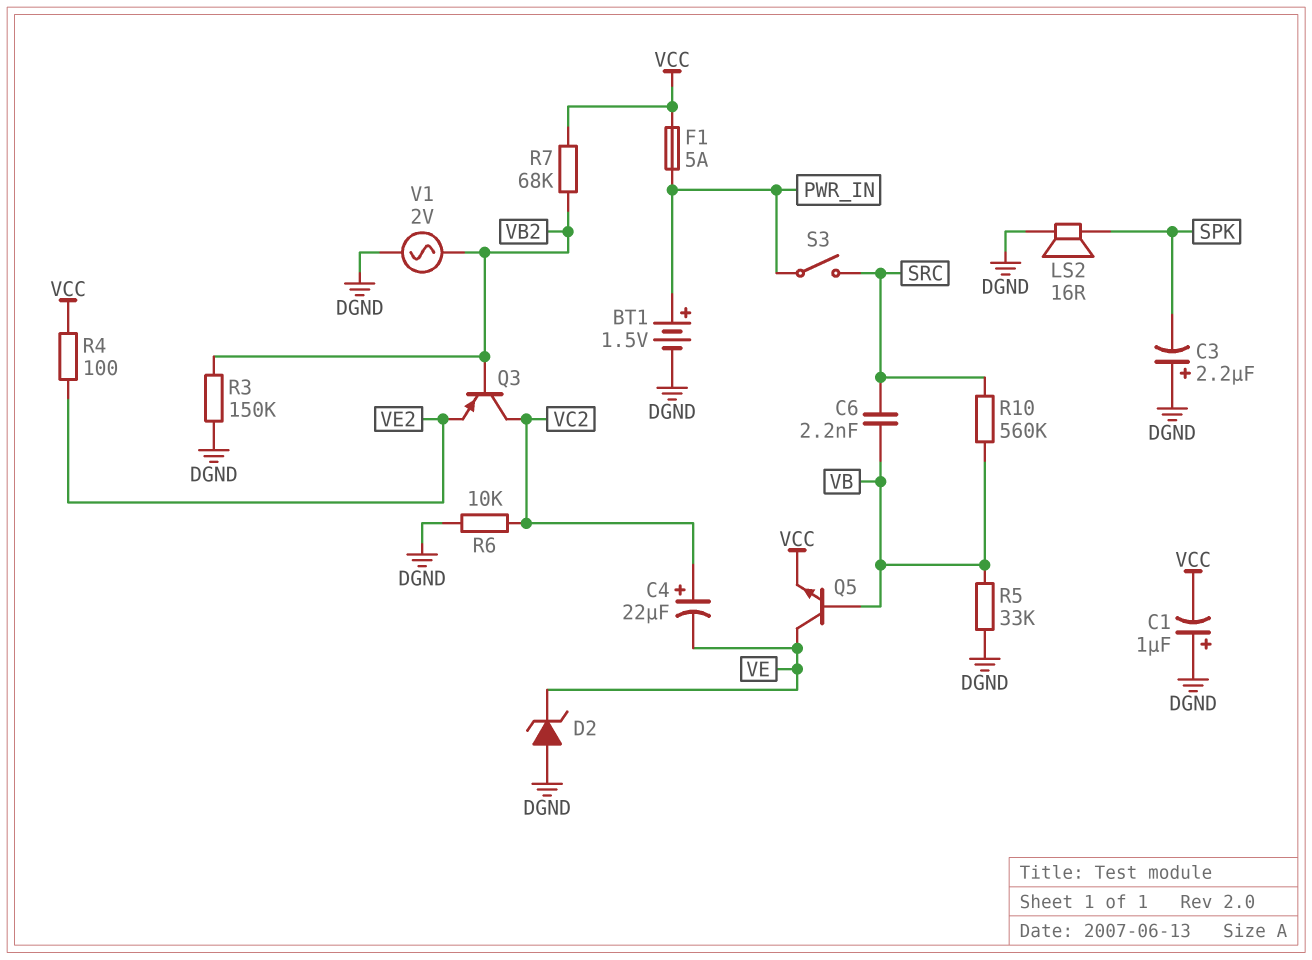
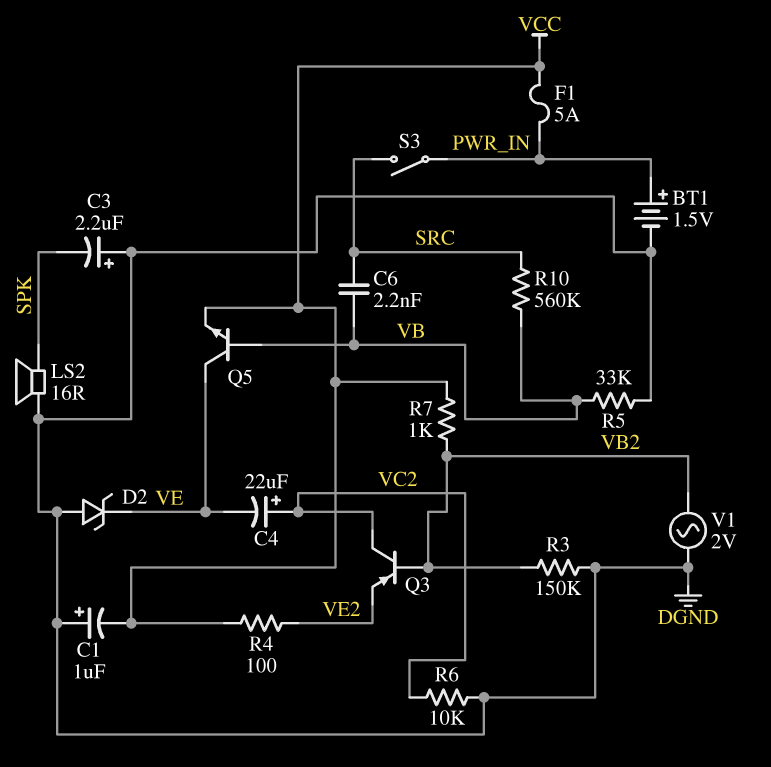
R7: 68k (VB2, VCC) -> 1k (VB2, VCC)

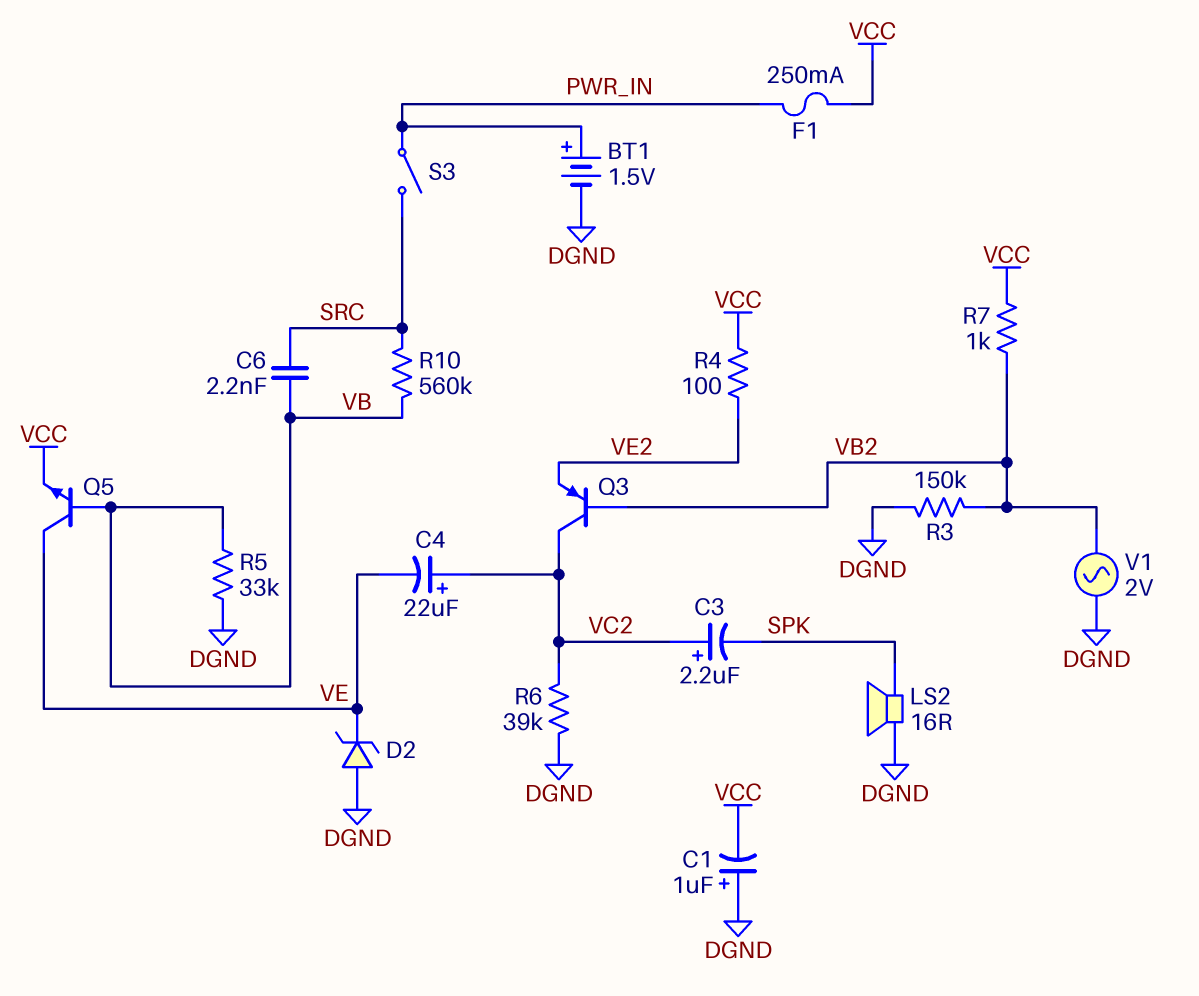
C3: 2.2uF (plus DGND, minus SPK) -> 2.2uF (plus VC2, minus SPK)
F1: 5A (PWR_IN, VCC) -> 250mA (PWR_IN, VCC)
R6: 10k (DGND, VC2) -> 39k (DGND, VC2)

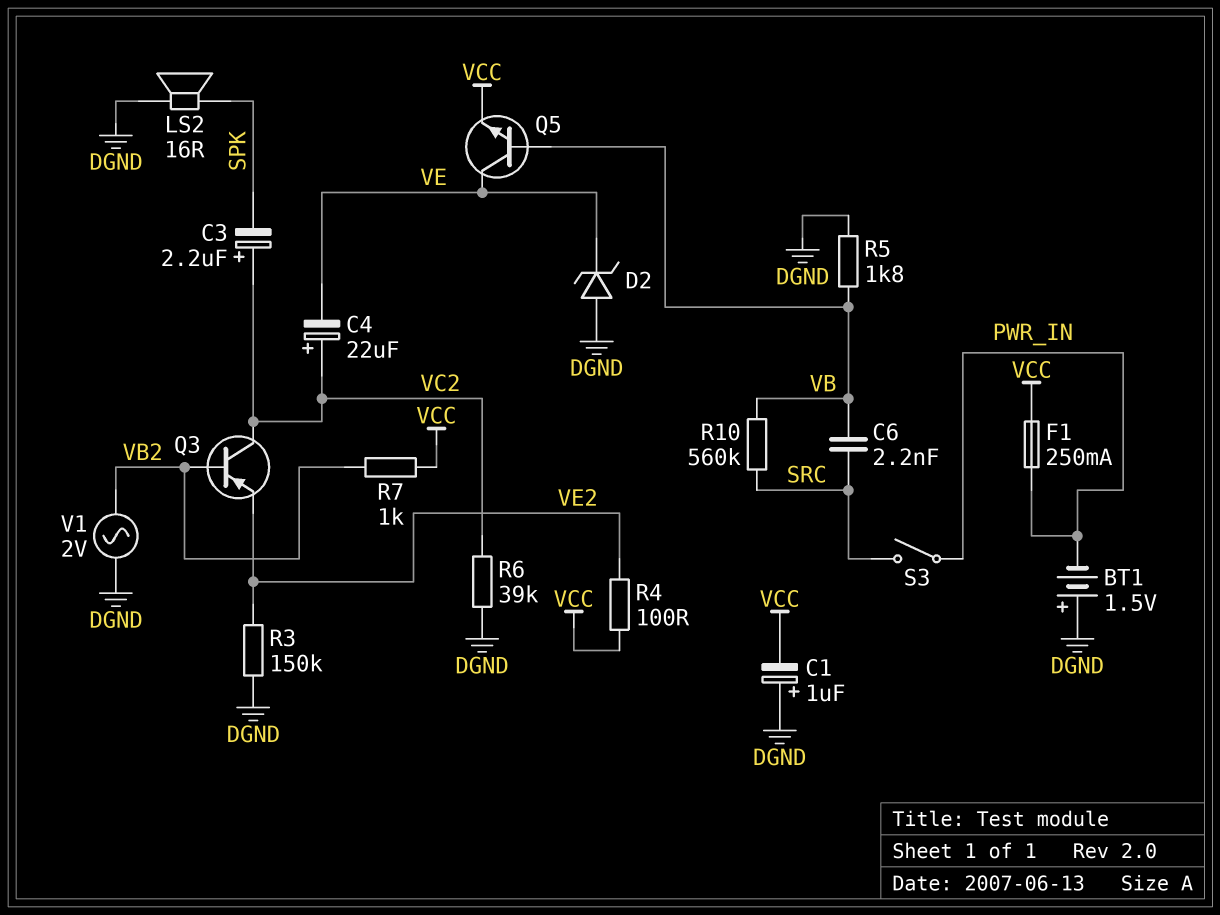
BT1: 1.5V (plus PWR_IN, minus DGND) -> 1.5V (plus DGND, minus PWR_IN)
R3: 150k (DGND, VB2) -> 150k (DGND, VE2)
R5: 33k (DGND, VB) -> 1.8k (DGND, VB)

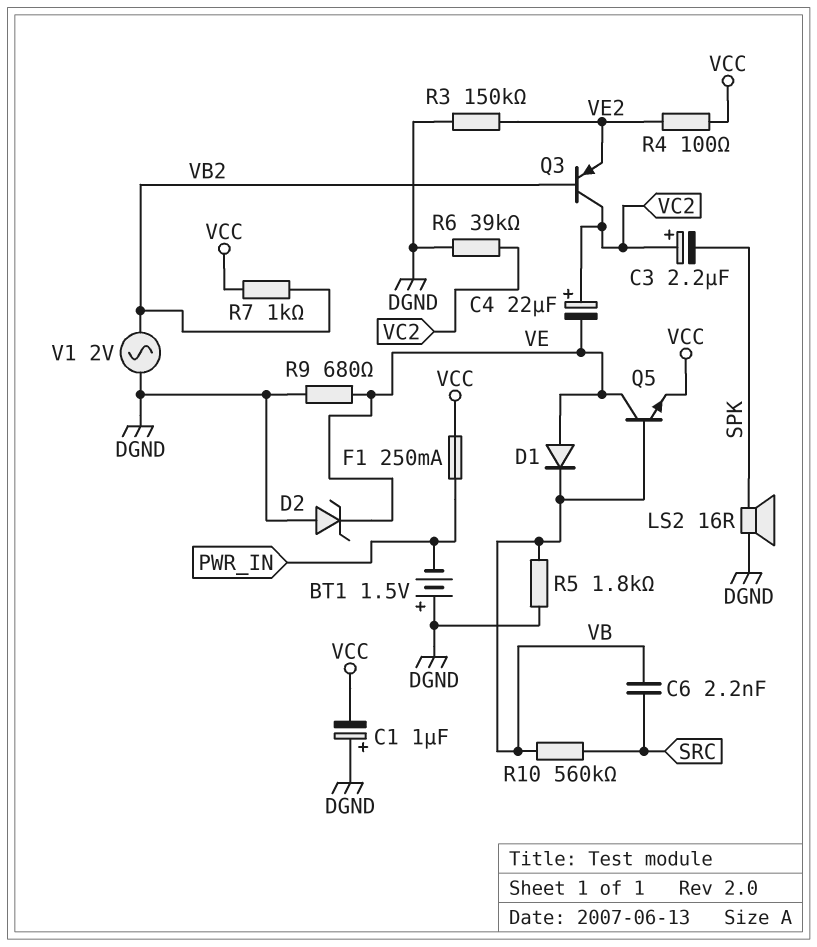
D1: none -> diode (A VE, K VB)
R9: none -> 680 (DGND, VE)
S3: switch (PWR_IN, SRC) -> none

